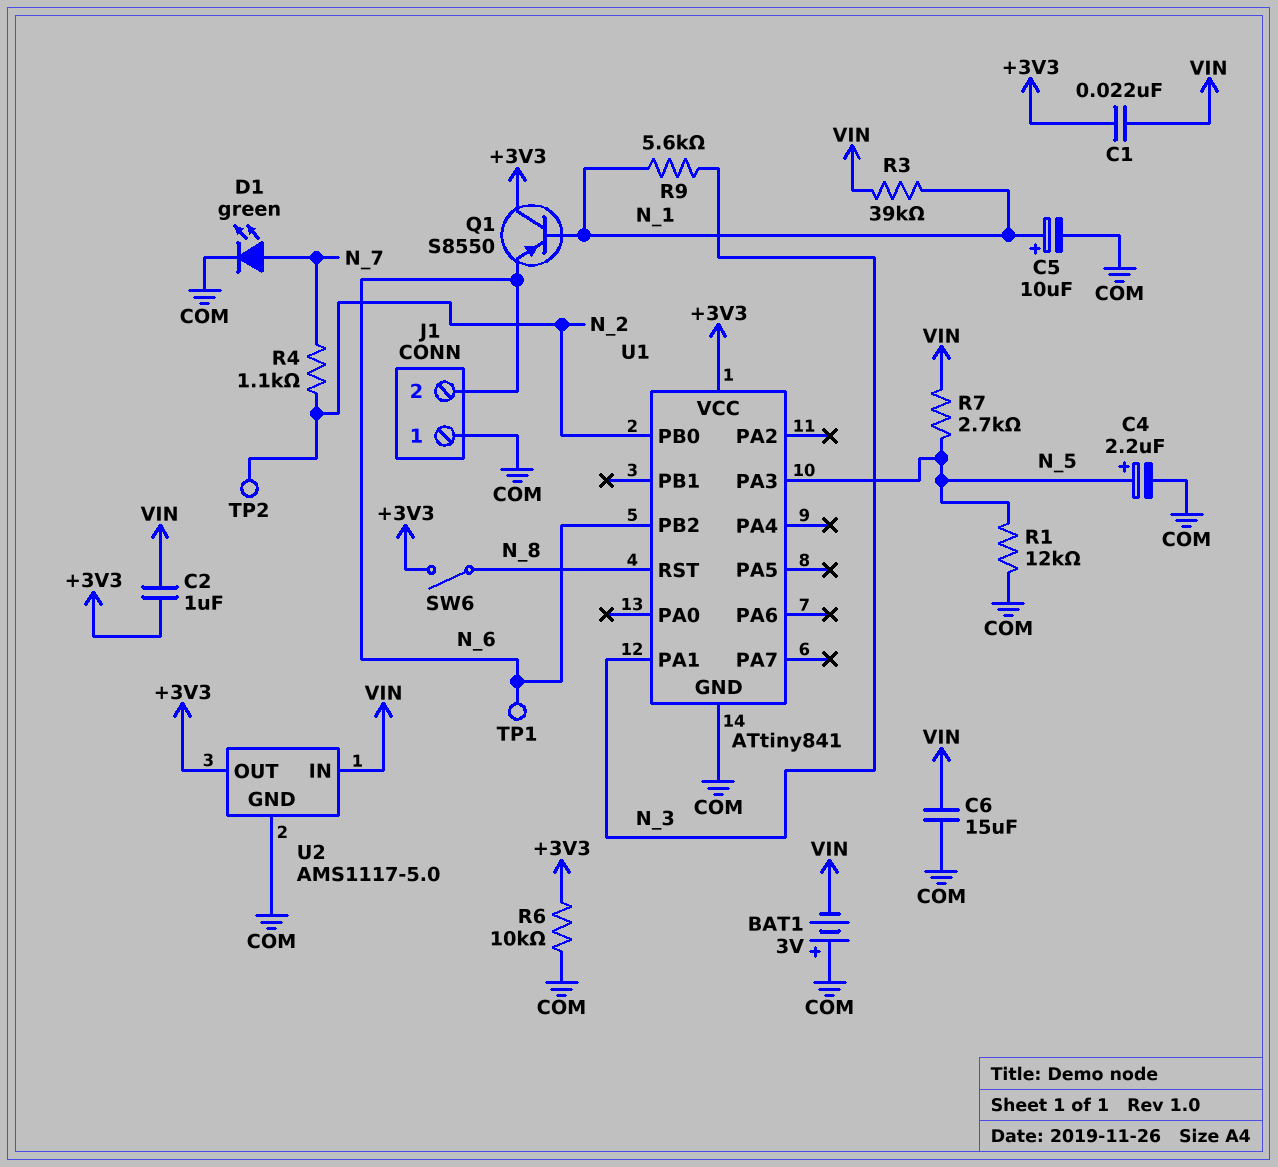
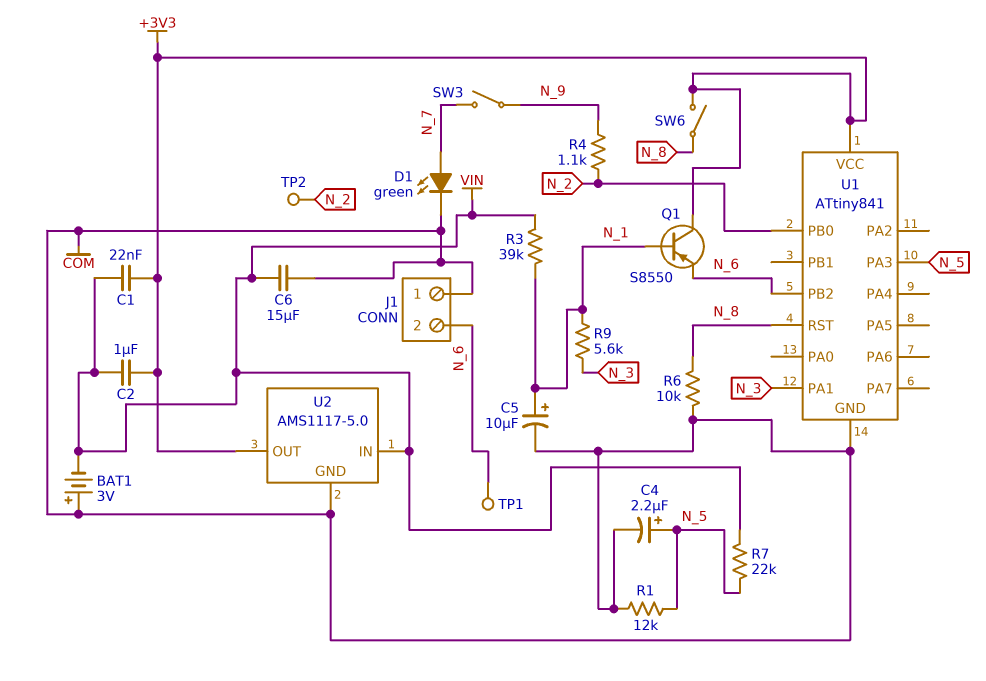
R4: 1.1k (N_2, N_7) -> 1.1k (N_2, N_9)
R6: 10k (+3V3, COM) -> 10k (COM, N_8)
R7: 2.7k (N_5, VIN) -> 22k (N_5, VIN)
SW3: none -> switch (N_7, N_9)

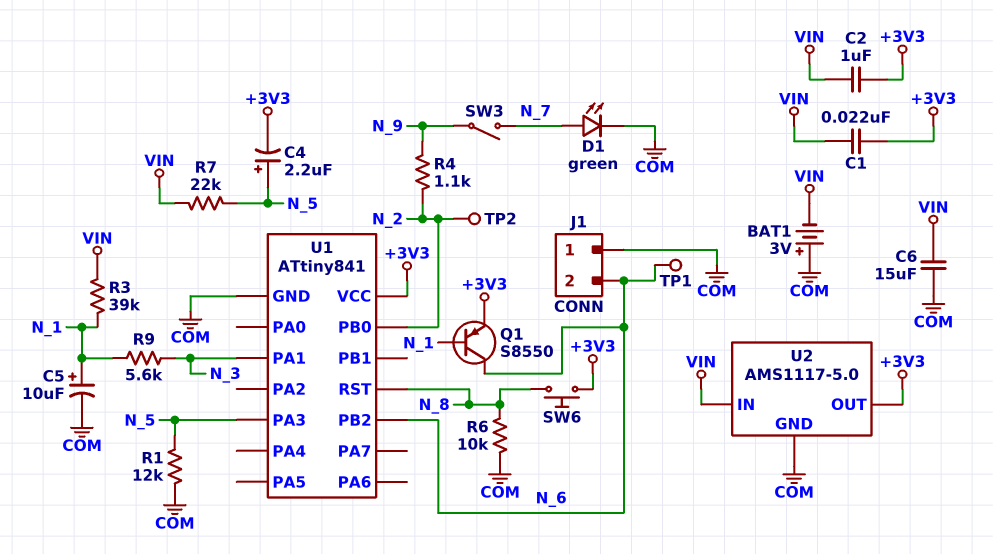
C4: 2.2uF (plus N_5, minus COM) -> 2.2uF (plus N_5, minus +3V3)
Q1: PNP S8550 (B N_1, C +3V3, E N_6) -> PNP S8550 (B N_1, C N_6, E +3V3)
SW6: switch (+3V3, N_8) -> button (+3V3, N_8)

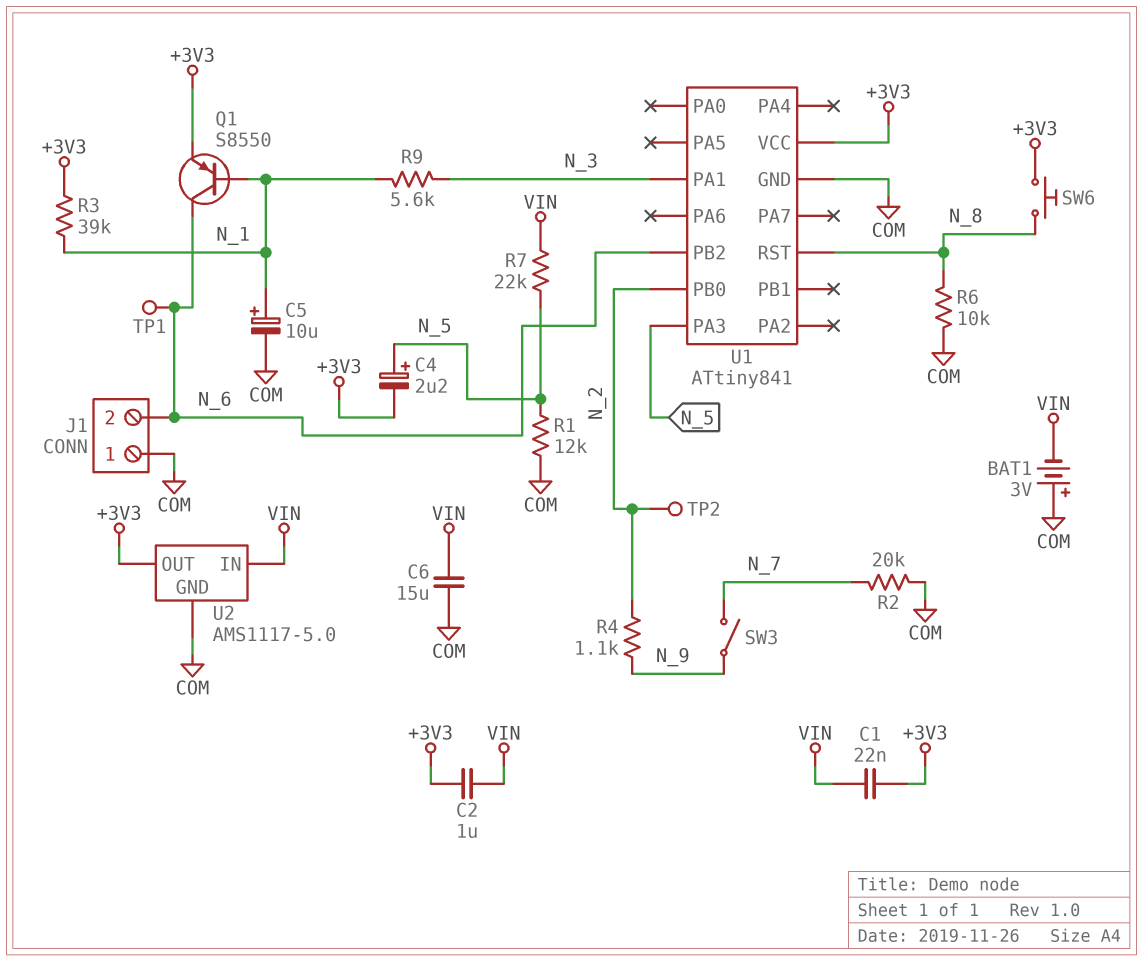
D1: LED green (A N_7, K COM) -> none
R2: none -> 20k (COM, N_7)
R3: 39k (N_1, VIN) -> 39k (+3V3, N_1)

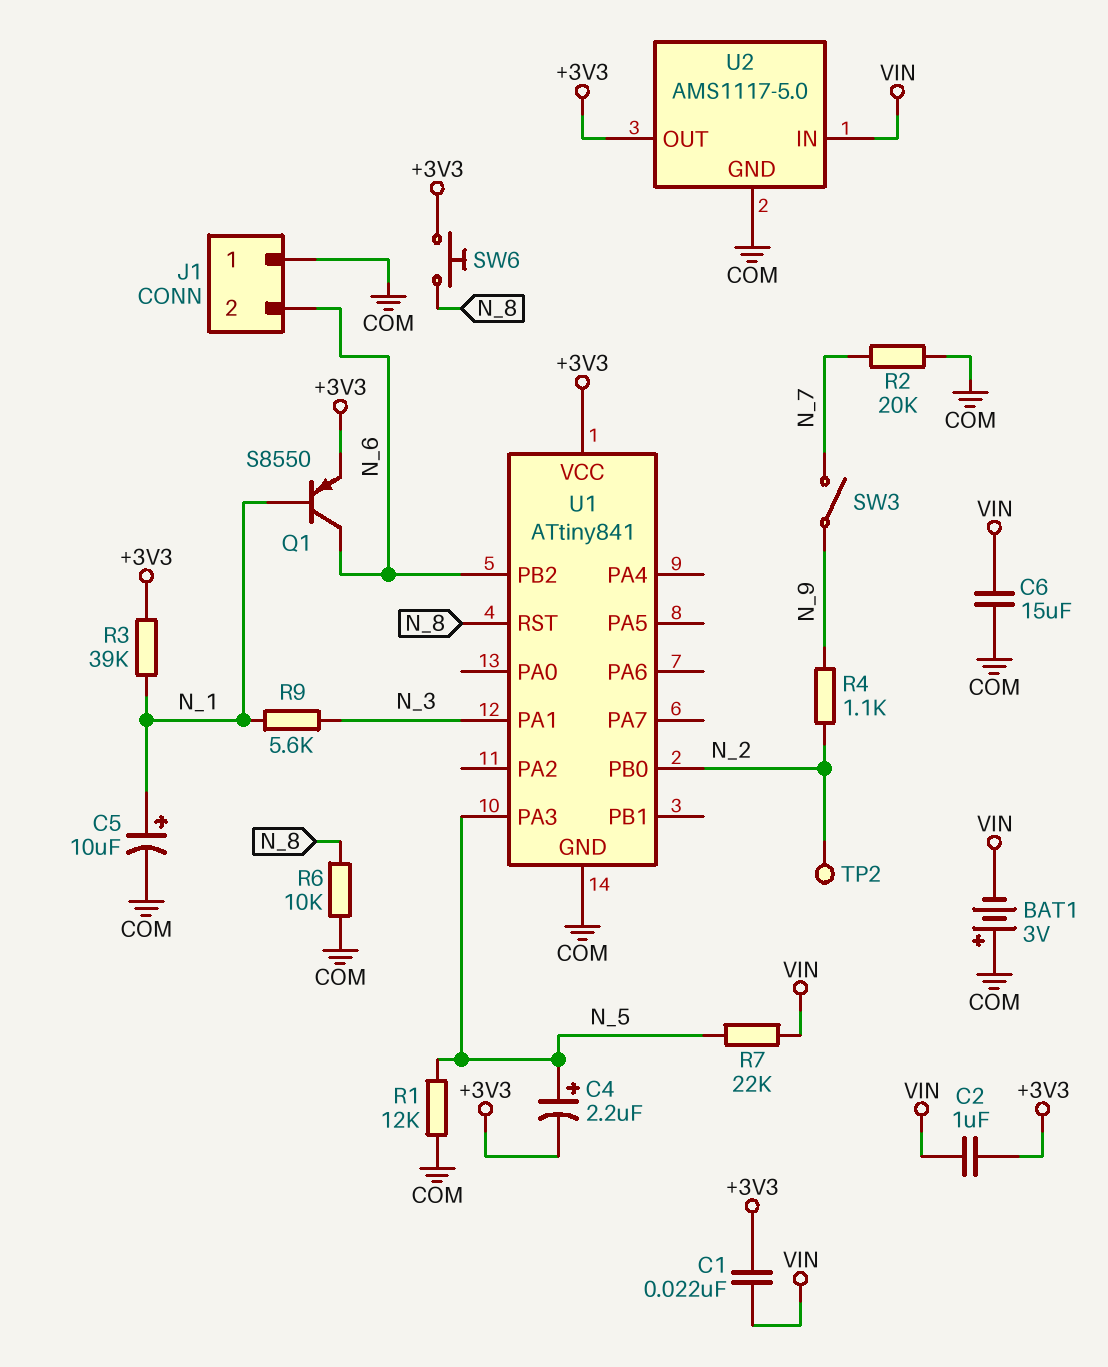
TP1: test point (N_6) -> none

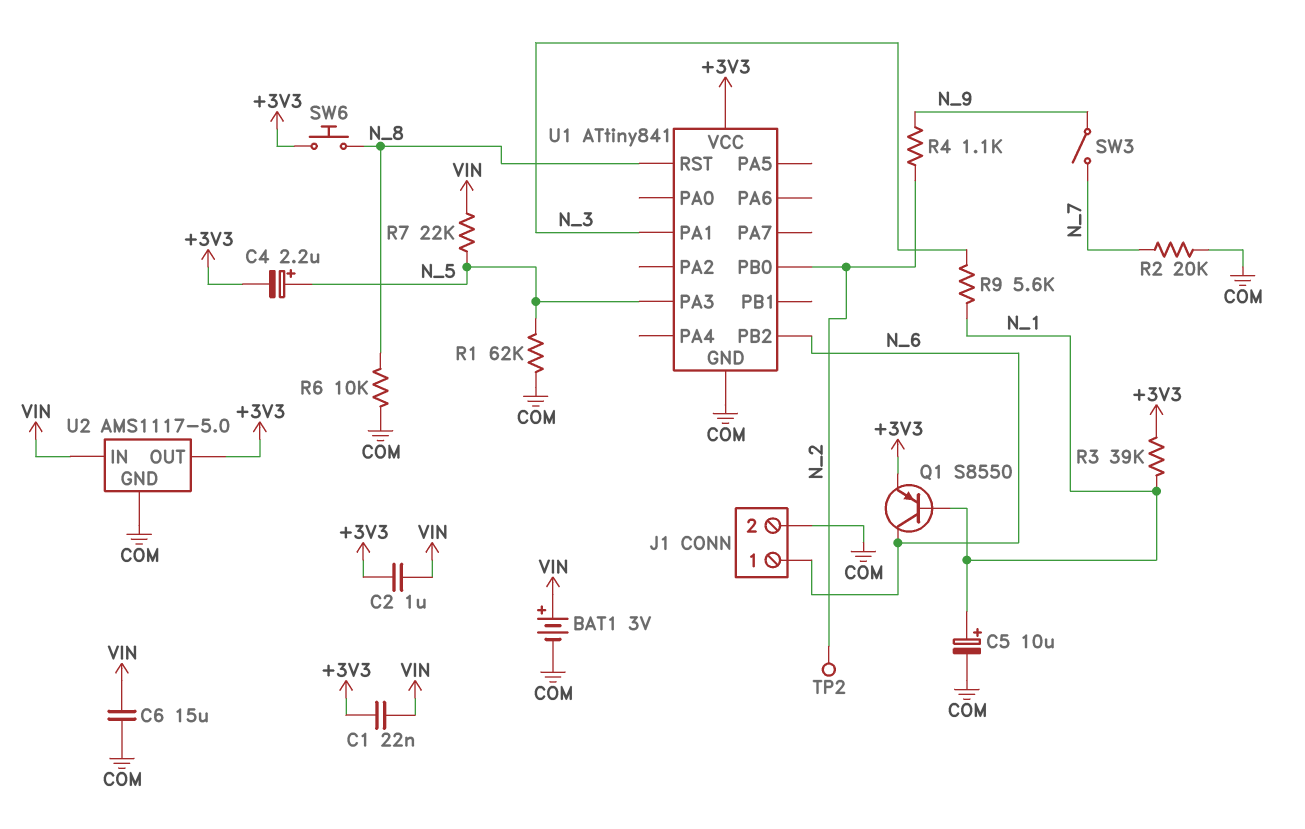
BAT1: 3V (plus COM, minus VIN) -> 3V (plus VIN, minus COM)
J1 pin 1: COM -> N_6
J1 pin 2: N_6 -> COM
R1: 12k (COM, N_5) -> 62k (COM, N_5)

